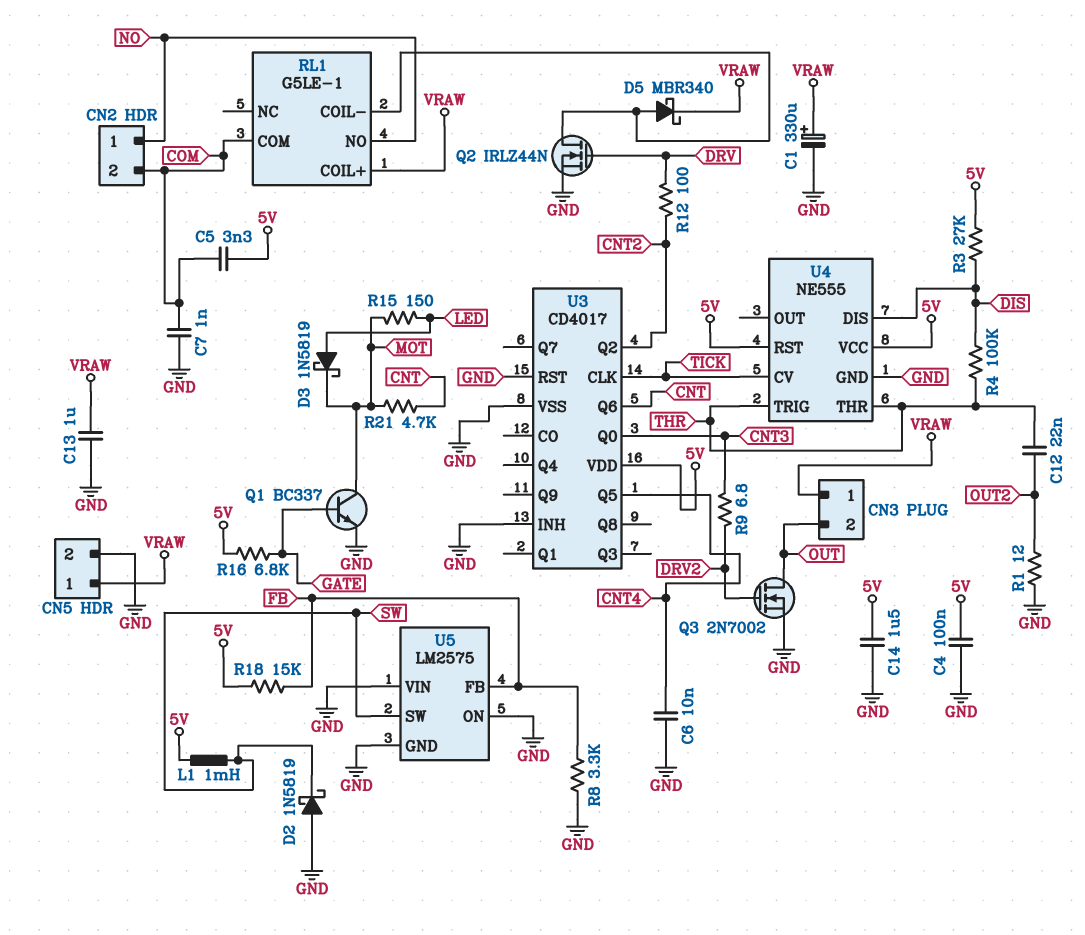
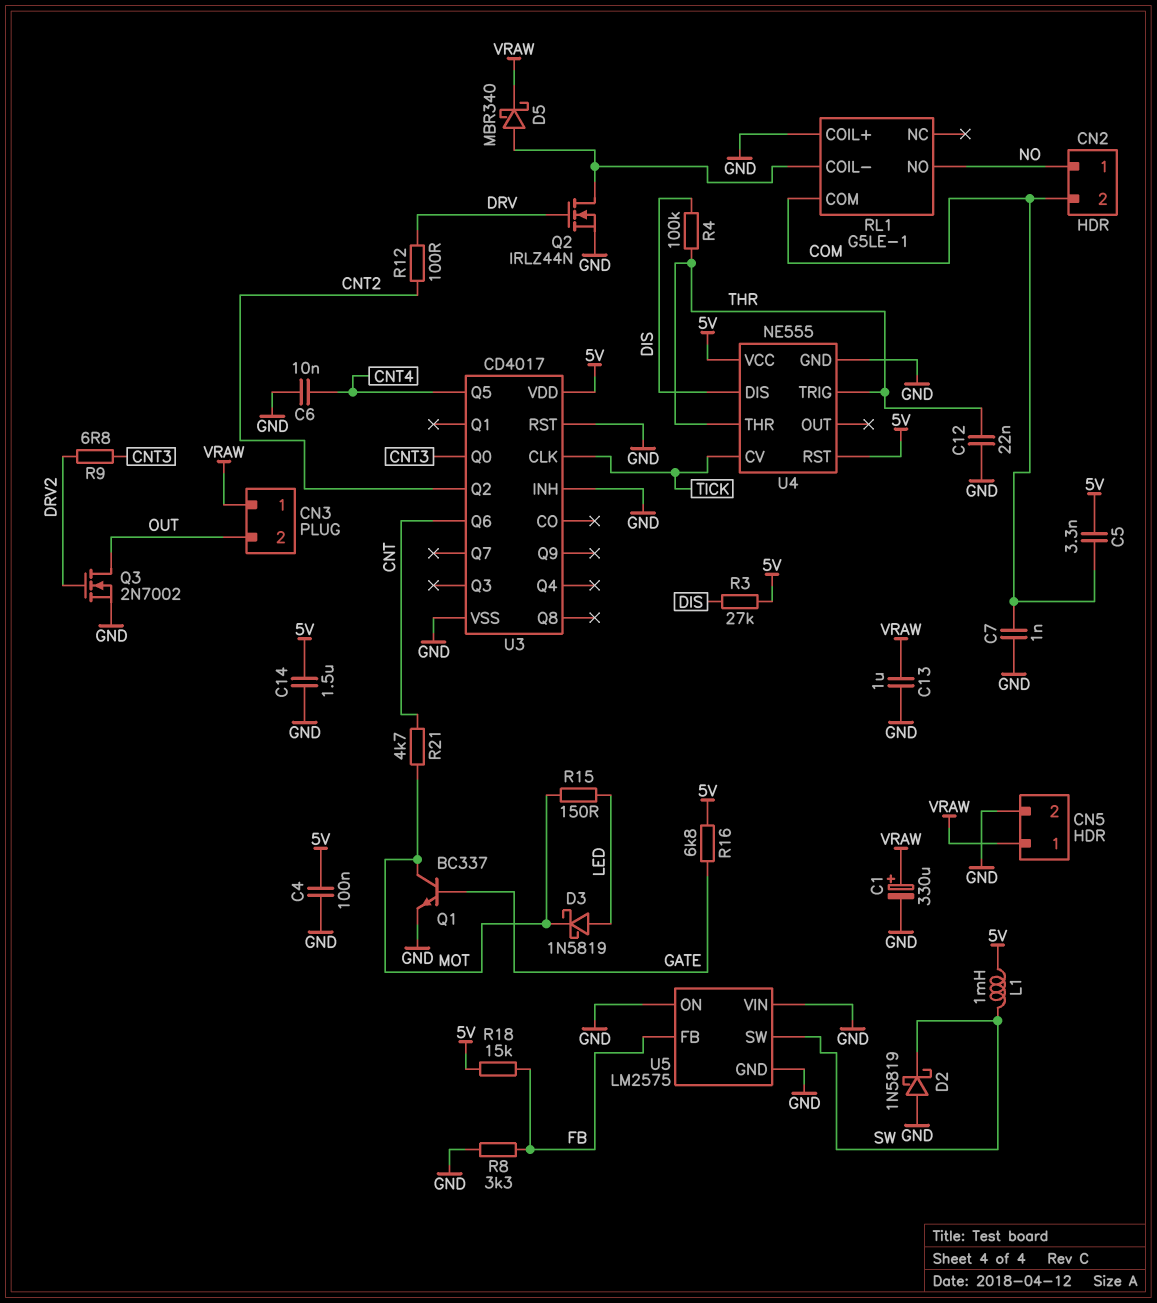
C12: 22nF (OUT2, THR) -> 22nF (GND, THR)
R1: 12 (GND, OUT2) -> none
RL1 pin COIL+: VRAW -> GND

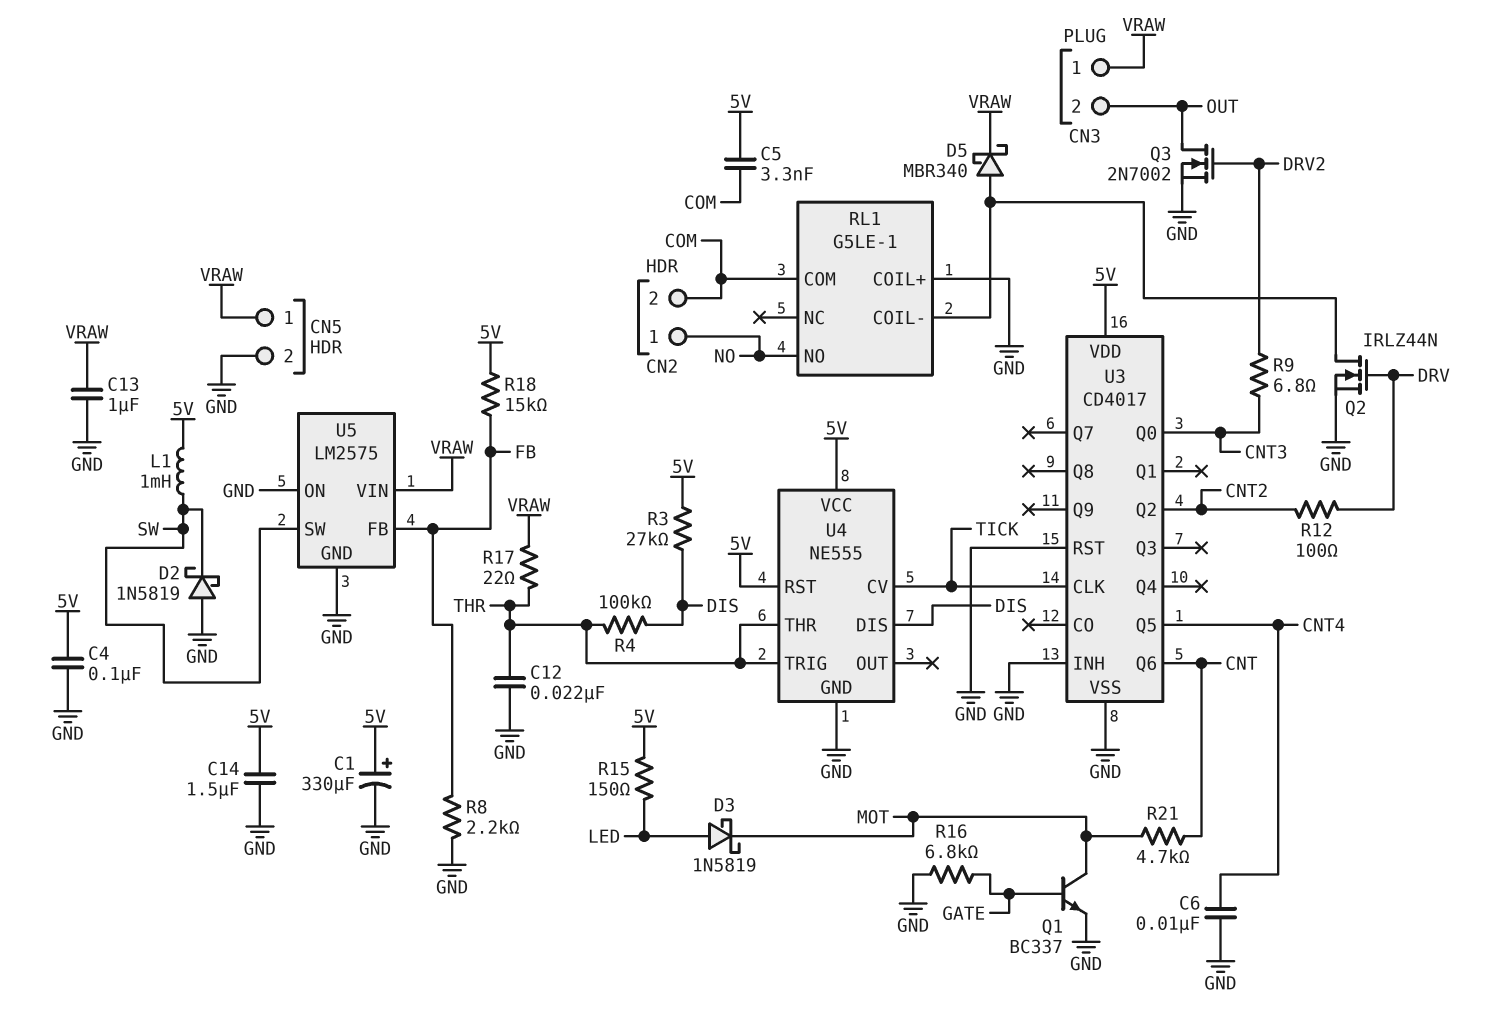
C1: 330uF (plus VRAW, minus GND) -> 330uF (plus 5V, minus GND)
C7: 1nF (COM, GND) -> none
R8: 3.3k (FB, GND) -> 2.2k (FB, GND)
R15: 150 (LED, MOT) -> 150 (5V, LED)
R16: 6.8k (5V, GATE) -> 6.8k (GATE, GND)
R17: none -> 22 (THR, VRAW)
U5 pin VIN: GND -> VRAW

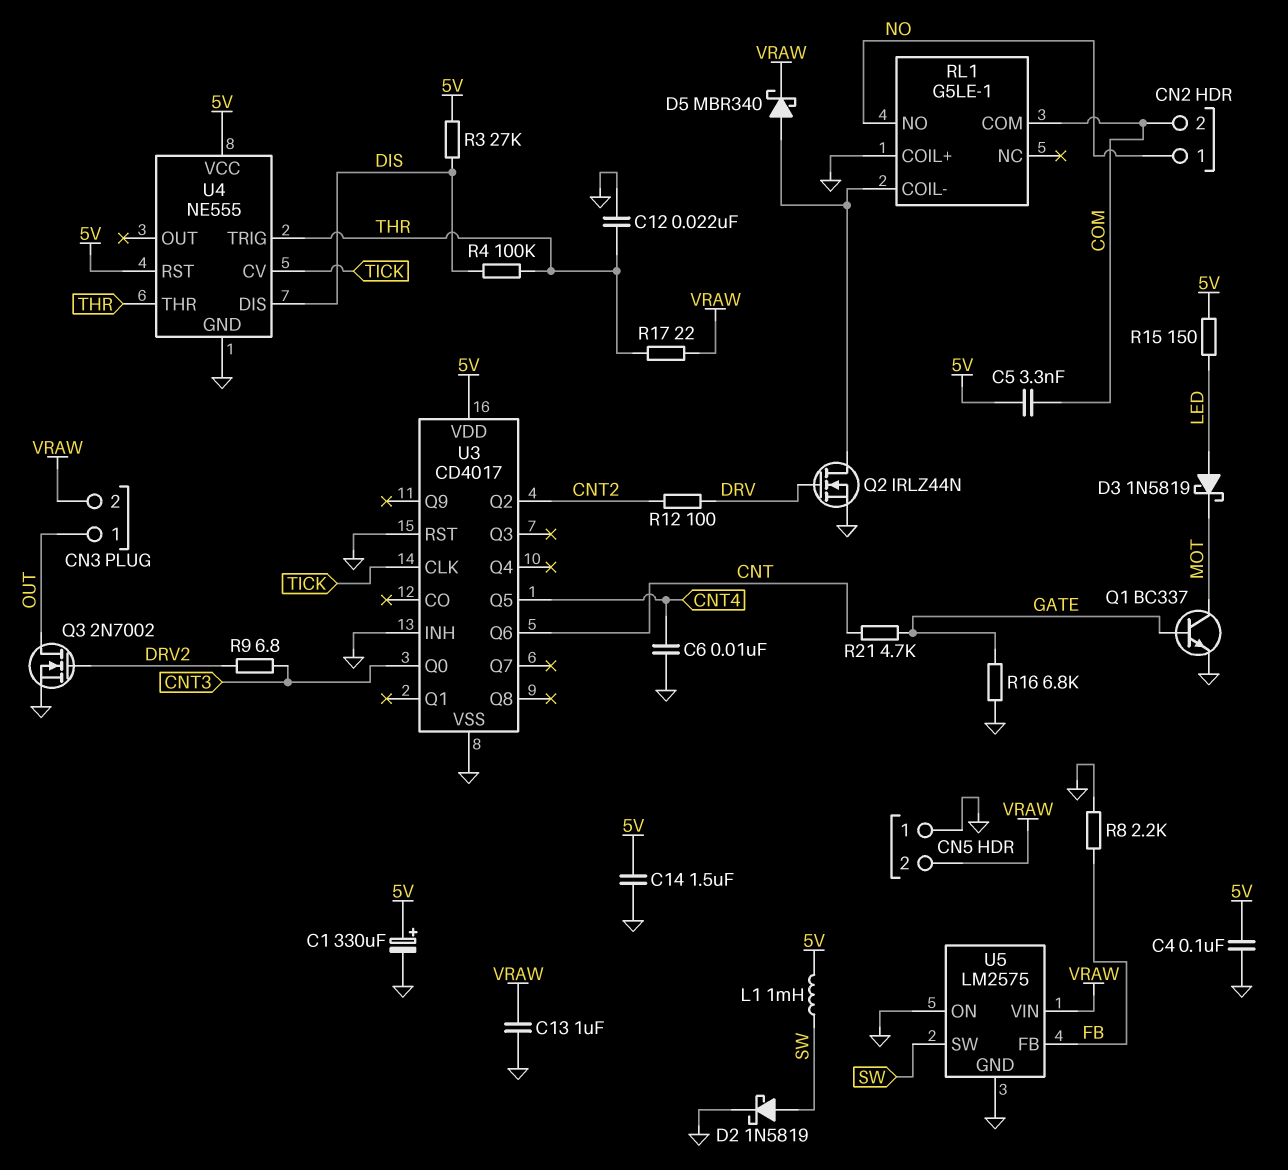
CN3 pin 1: VRAW -> OUT
CN3 pin 2: OUT -> VRAW
CN5 pin 1: VRAW -> GND
CN5 pin 2: GND -> VRAW
D2: schottky 1N5819 (A GND, K SW) -> schottky 1N5819 (A SW, K GND)
R18: 15k (5V, FB) -> none
R21: 4.7k (CNT, MOT) -> 4.7k (CNT, GATE)

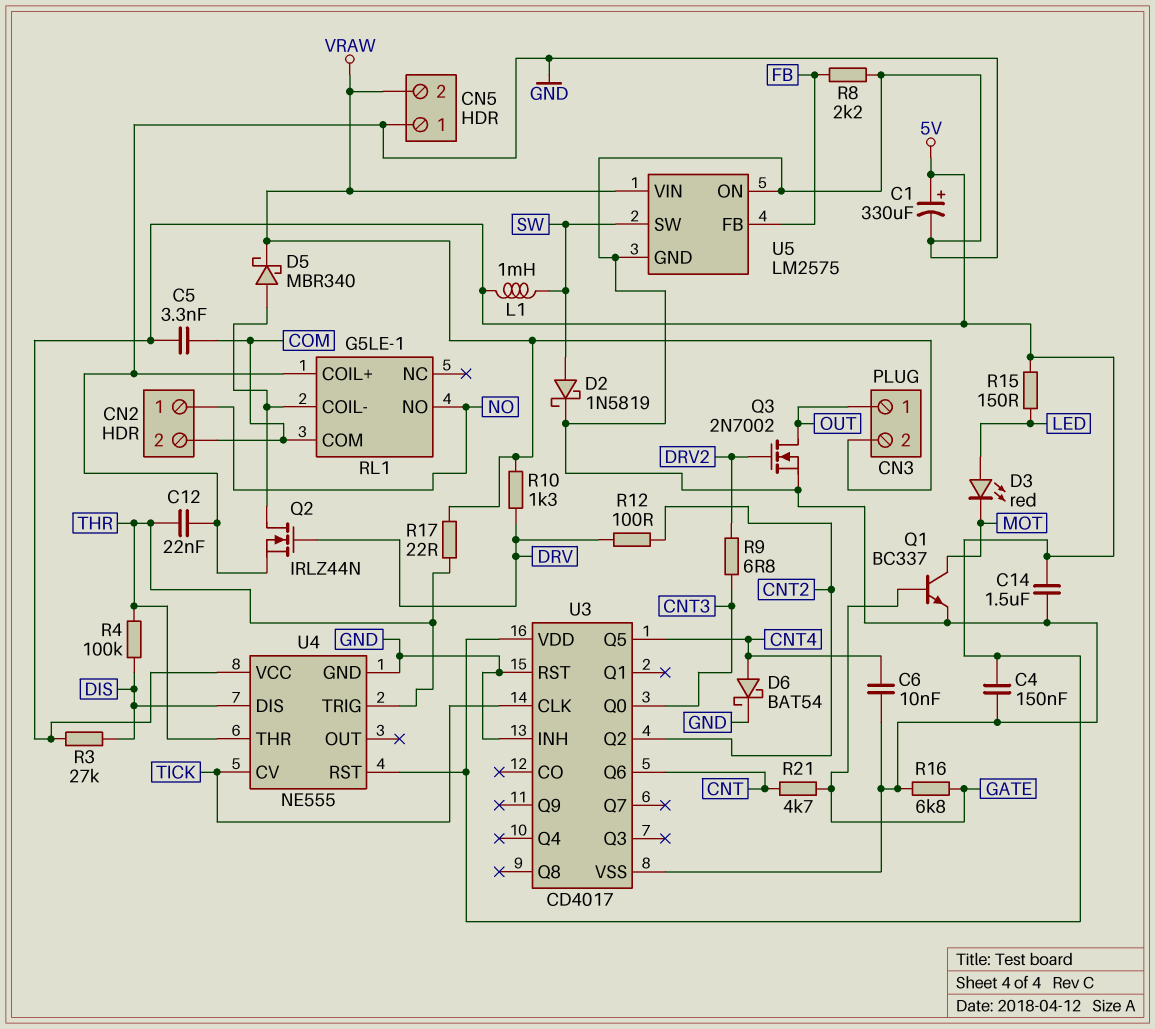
C4: 100nF (5V, GND) -> 150nF (5V, GND)
C13: 1uF (GND, VRAW) -> none
D3: schottky 1N5819 (A LED, K MOT) -> LED red (A LED, K MOT)
D6: none -> schottky BAT54 (A CNT4, K GND)
R10: none -> 1.3k (DRV, VRAW)

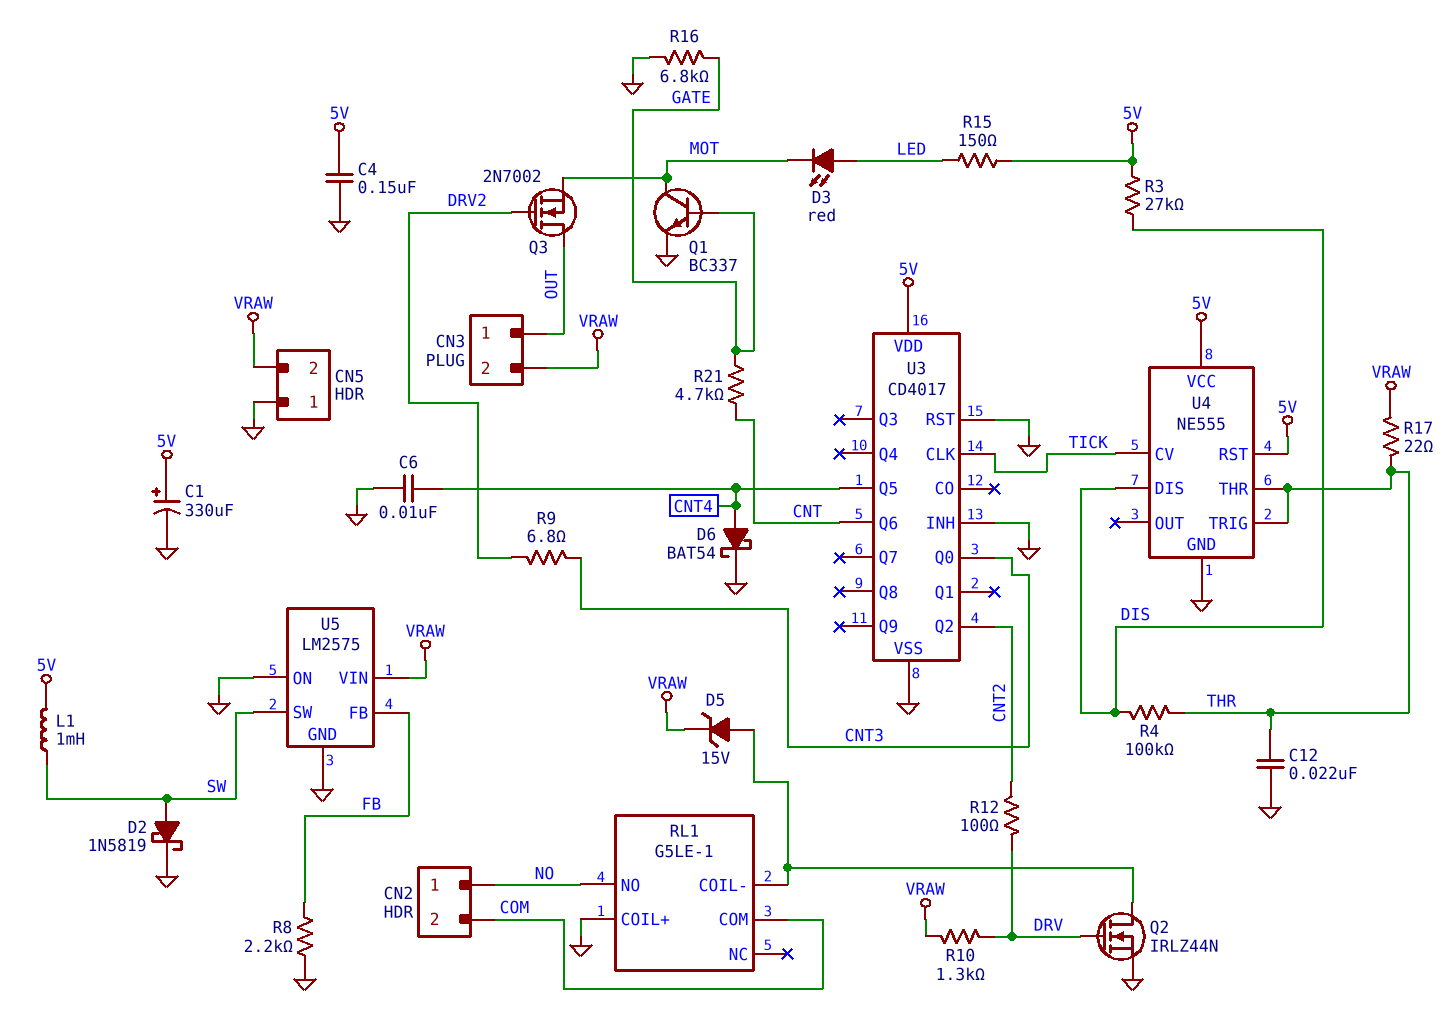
C5: 3.3nF (5V, COM) -> none
C14: 1.5uF (5V, GND) -> none
D5: schottky MBR340 (A RL1/COIL-, K VRAW) -> zener 15V (A RL1/COIL-, K VRAW)
Q3: NMOS 2N7002 (G DRV2, D OUT, S GND) -> NMOS 2N7002 (G DRV2, D OUT, S MOT)

